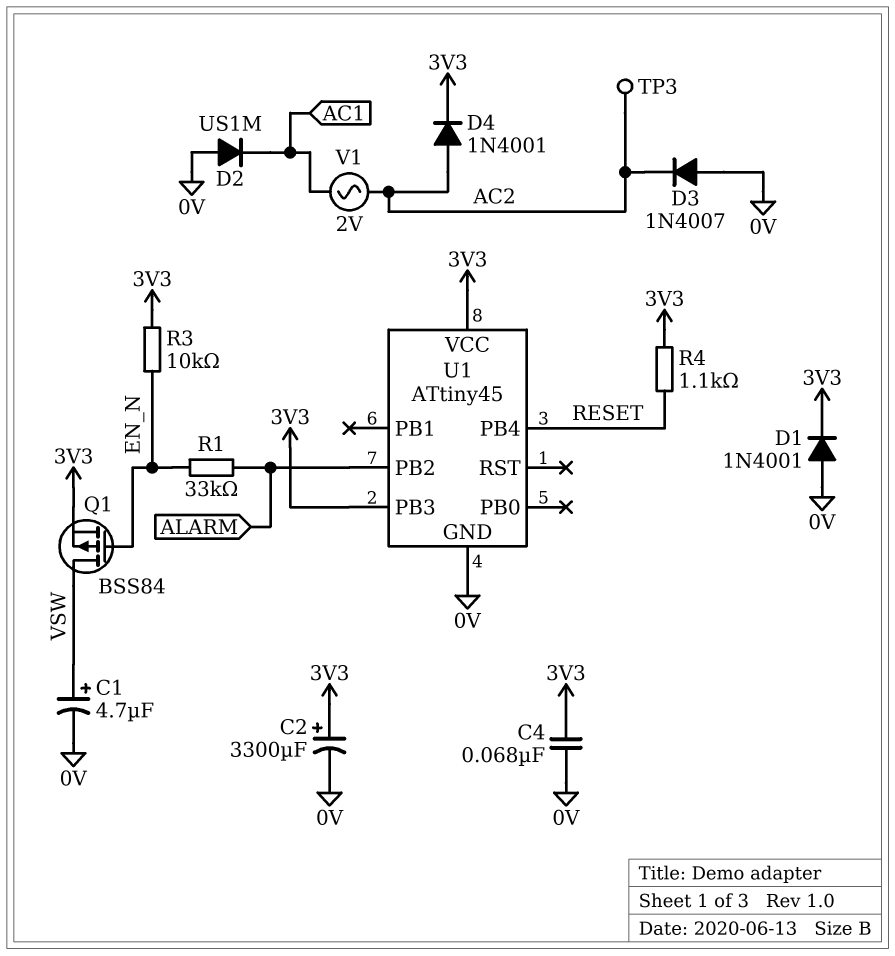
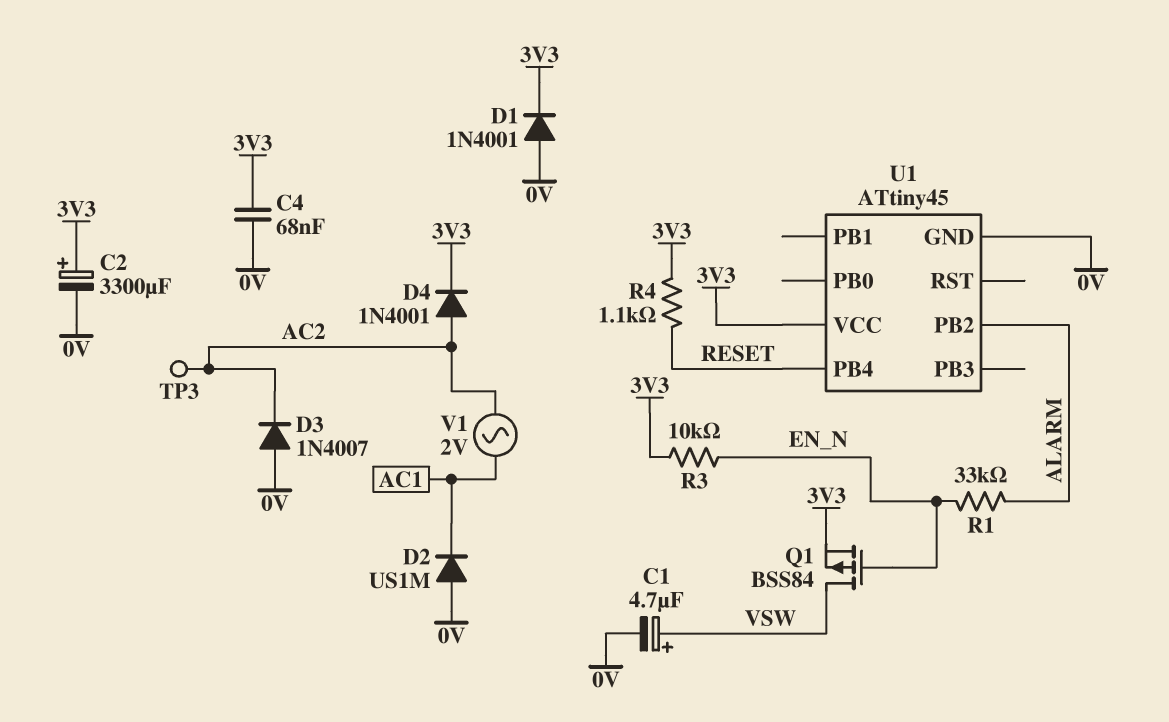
U1 pin PB3: 3V3 -> none

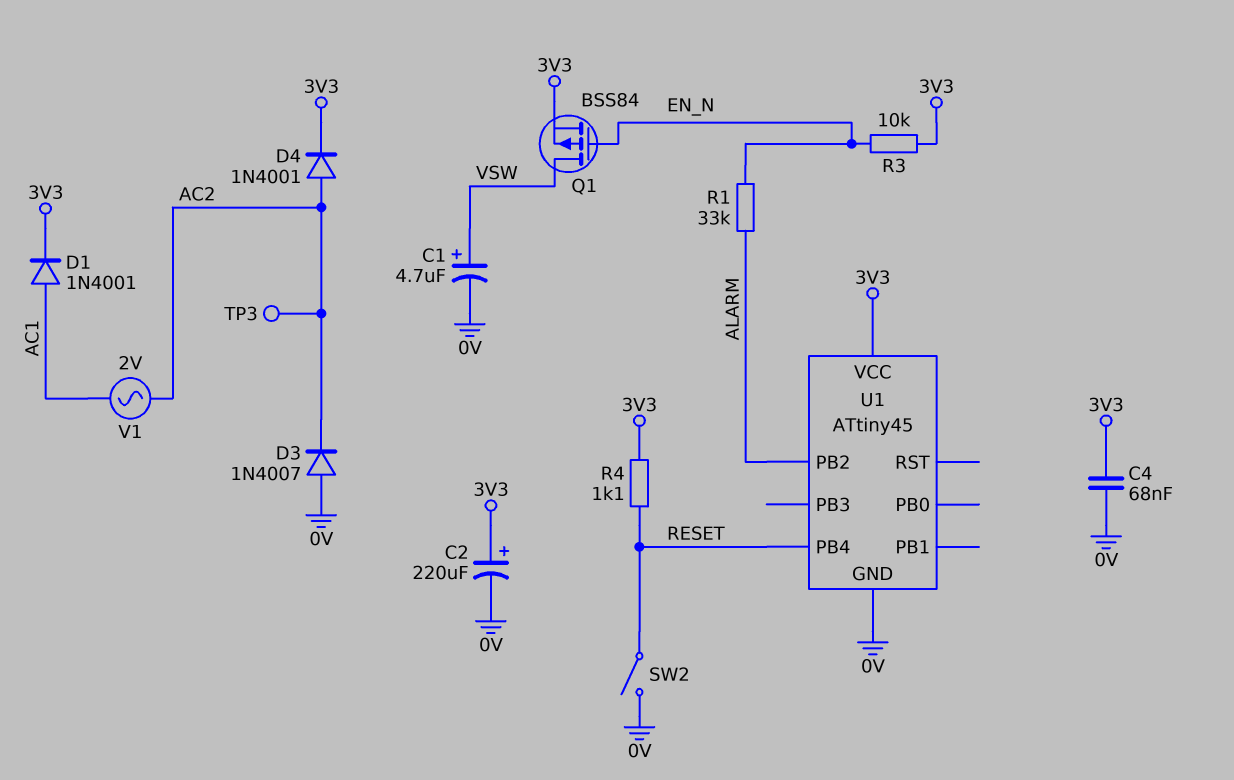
C2: 3300uF (plus 3V3, minus 0V) -> 220uF (plus 3V3, minus 0V)
D1: diode 1N4001 (A 0V, K 3V3) -> diode 1N4001 (A AC1, K 3V3)
D2: diode US1M (A 0V, K AC1) -> none
SW2: none -> switch (0V, RESET)

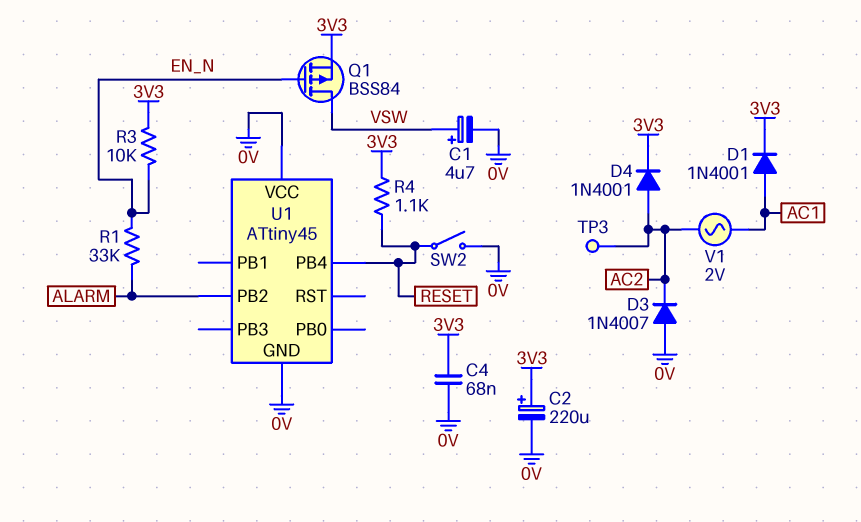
U1 pin VCC: 3V3 -> 0V

